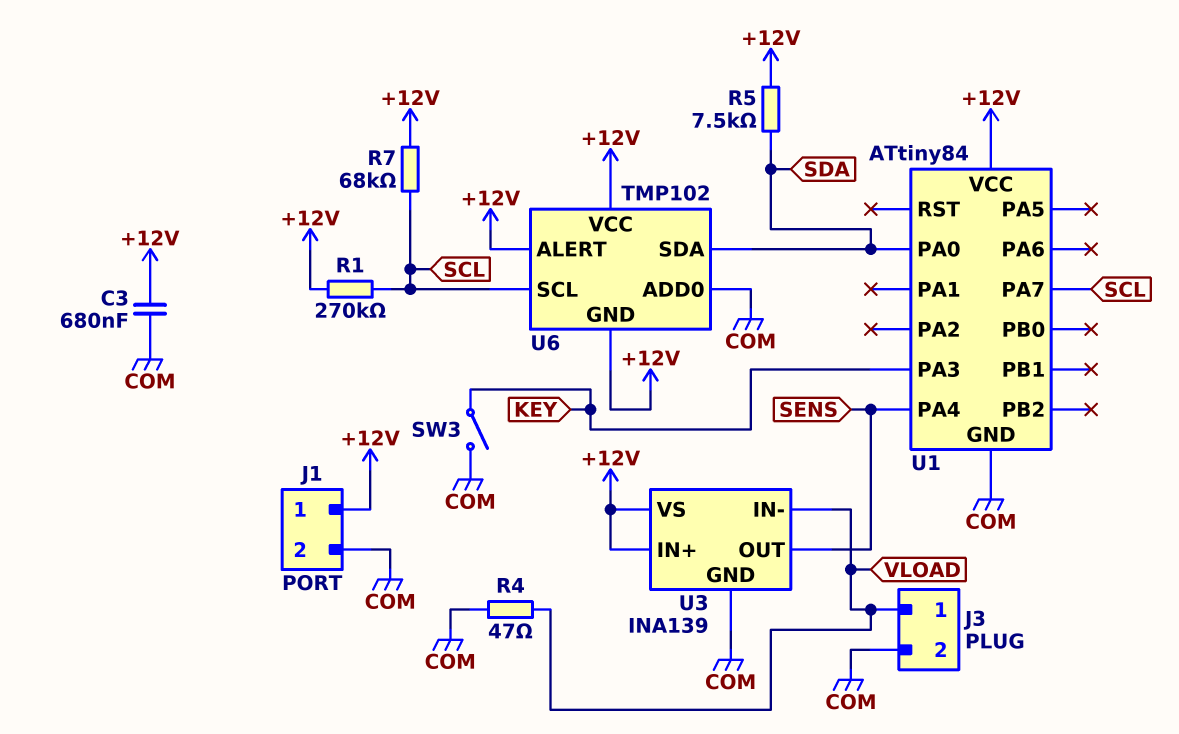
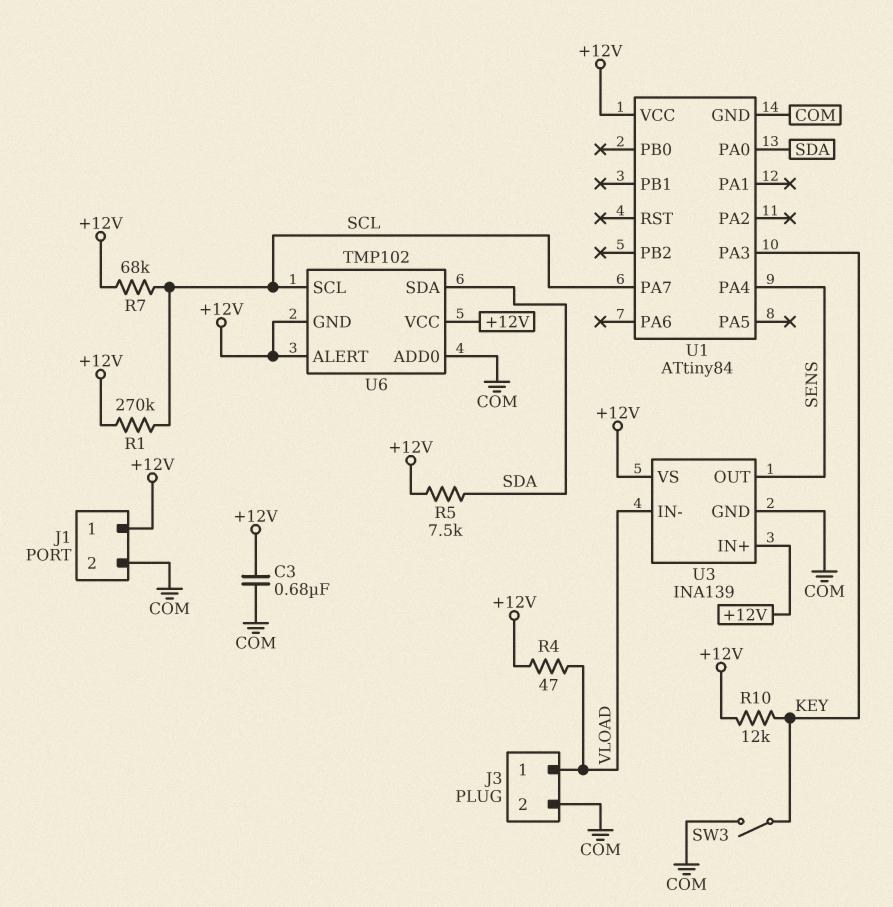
R4: 47 (COM, VLOAD) -> 47 (+12V, VLOAD)
R10: none -> 12k (+12V, KEY)

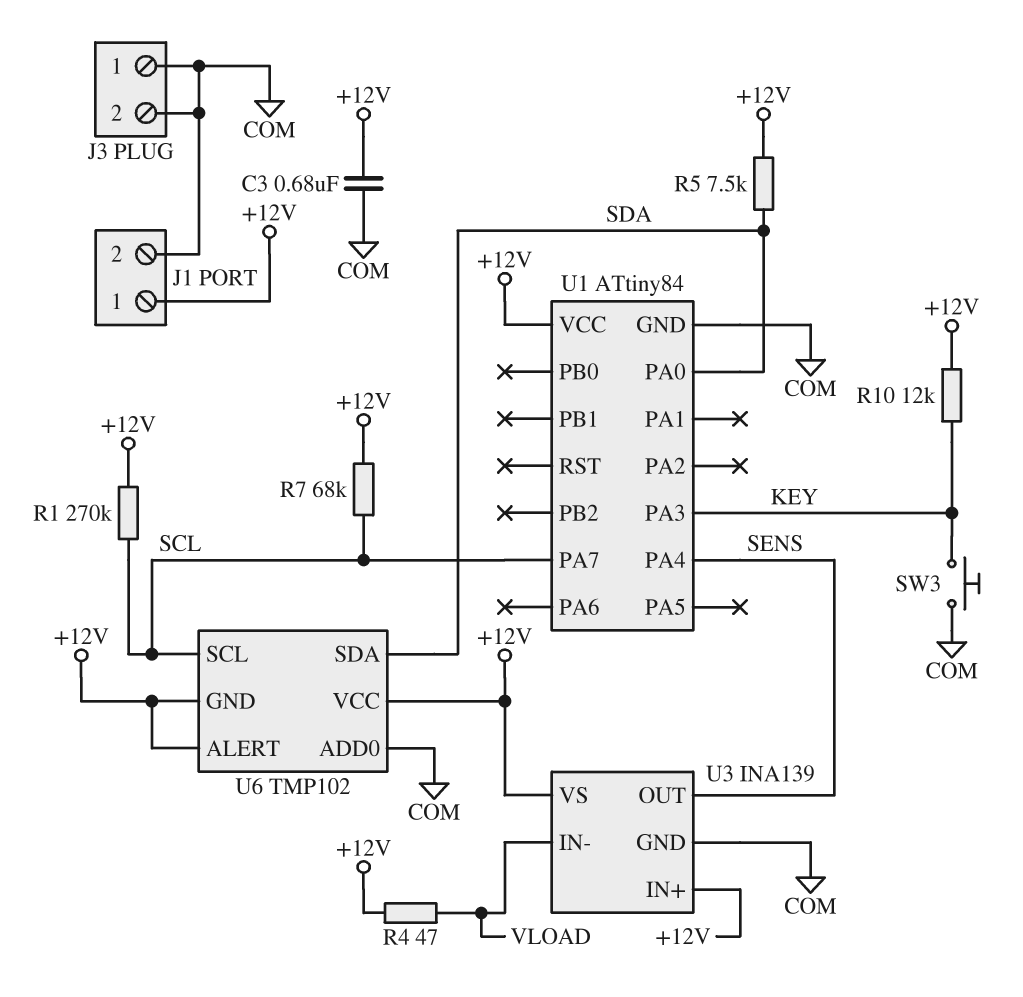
J3 pin 1: VLOAD -> COM
SW3: switch (COM, KEY) -> button (COM, KEY)

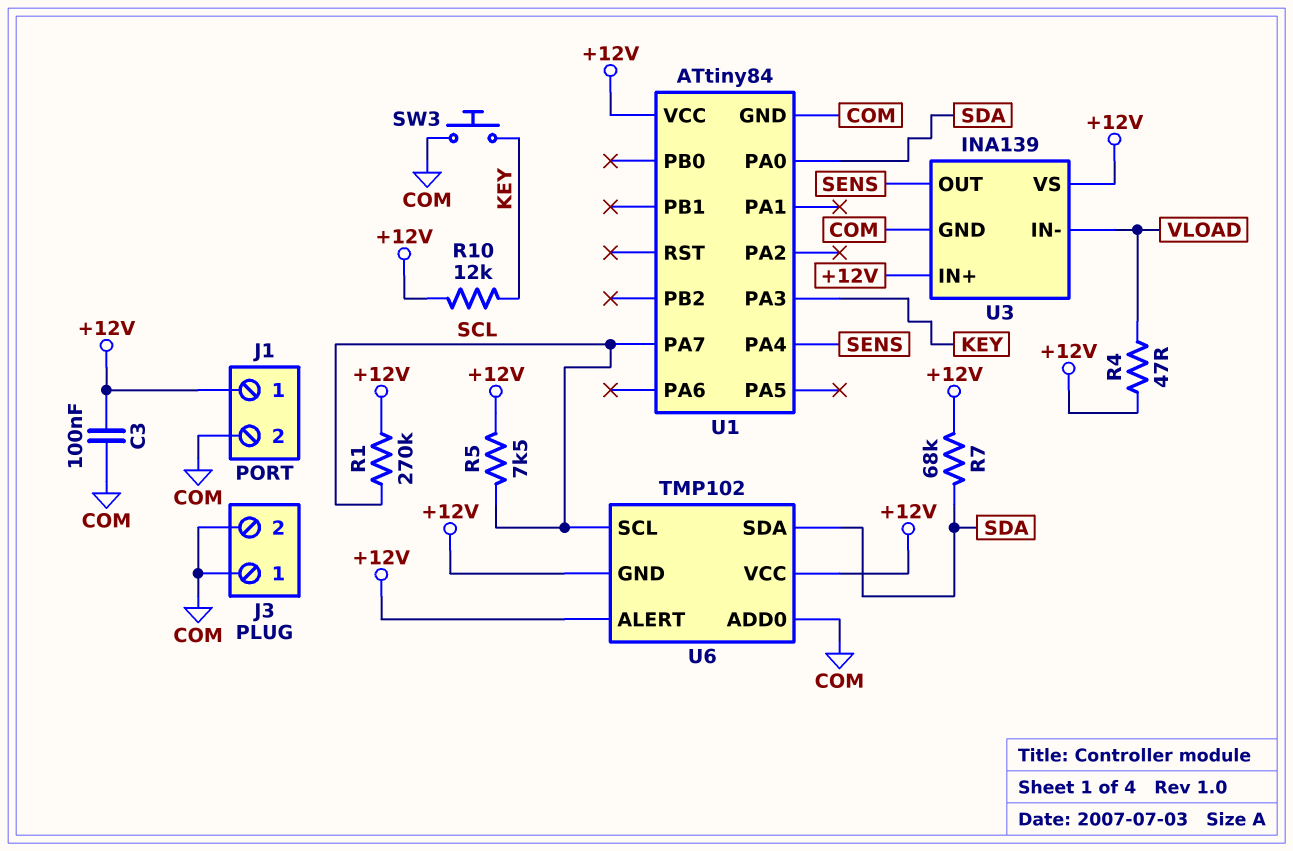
C3: 680nF (+12V, COM) -> 100nF (+12V, COM)
R5: 7.5k (+12V, SDA) -> 7.5k (+12V, SCL)
R7: 68k (+12V, SCL) -> 68k (+12V, SDA)

